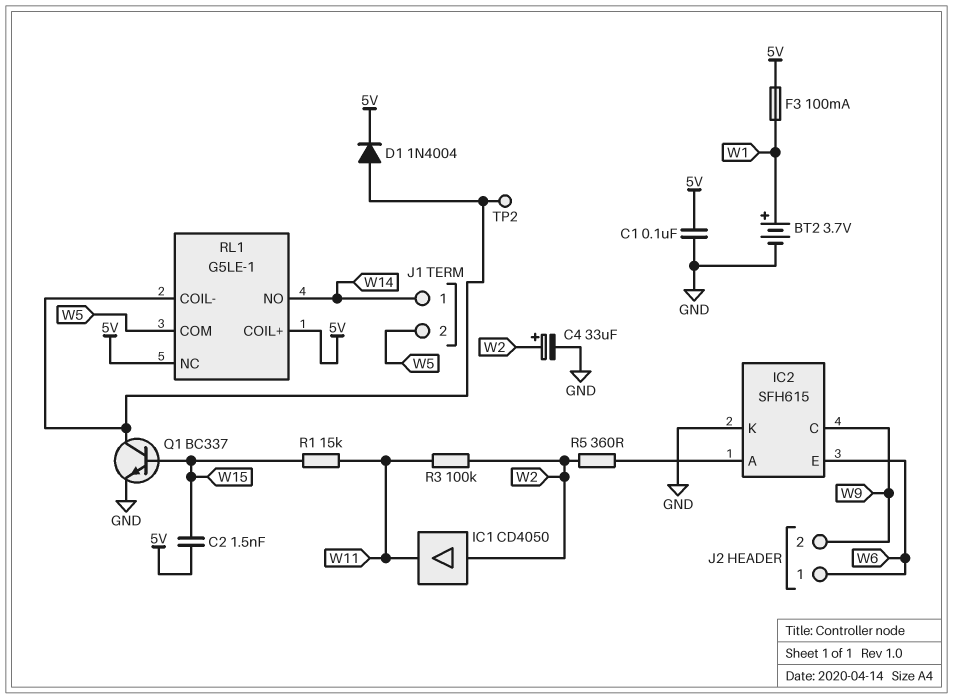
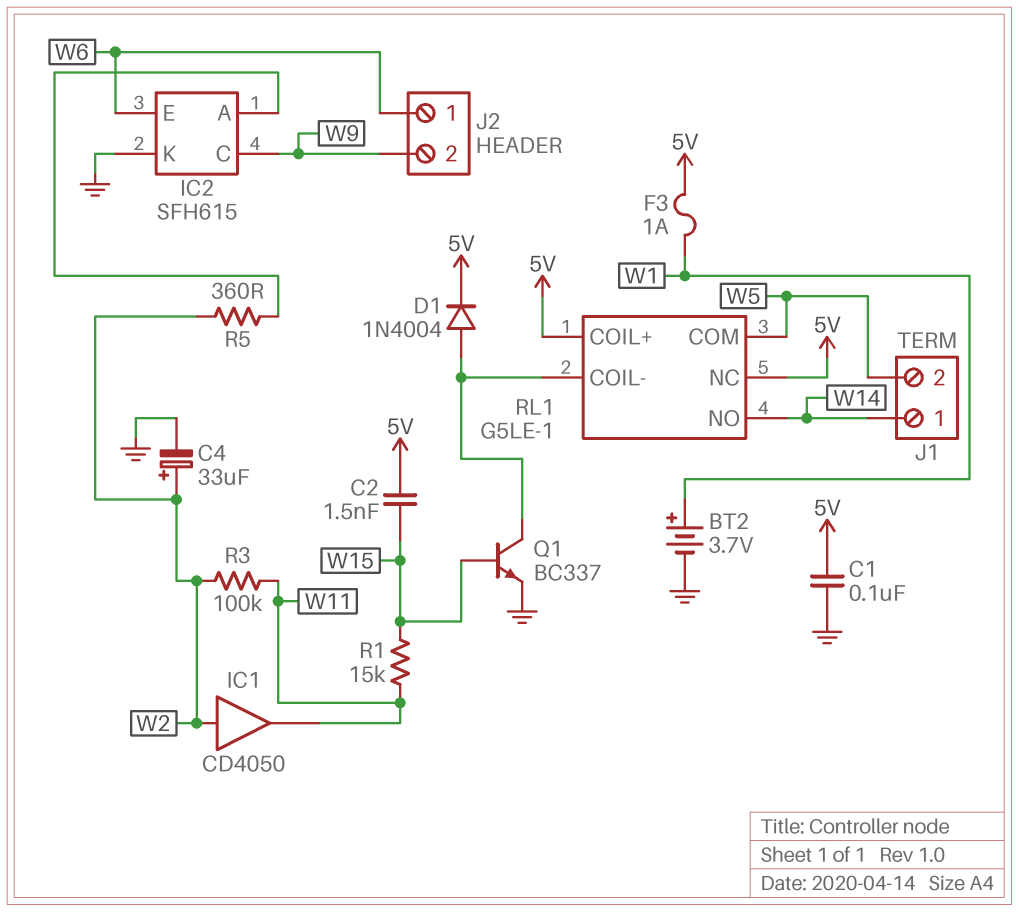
F3: 100mA (5V, W1) -> 1A (5V, W1)
TP2: test point (RL1/COIL-) -> none

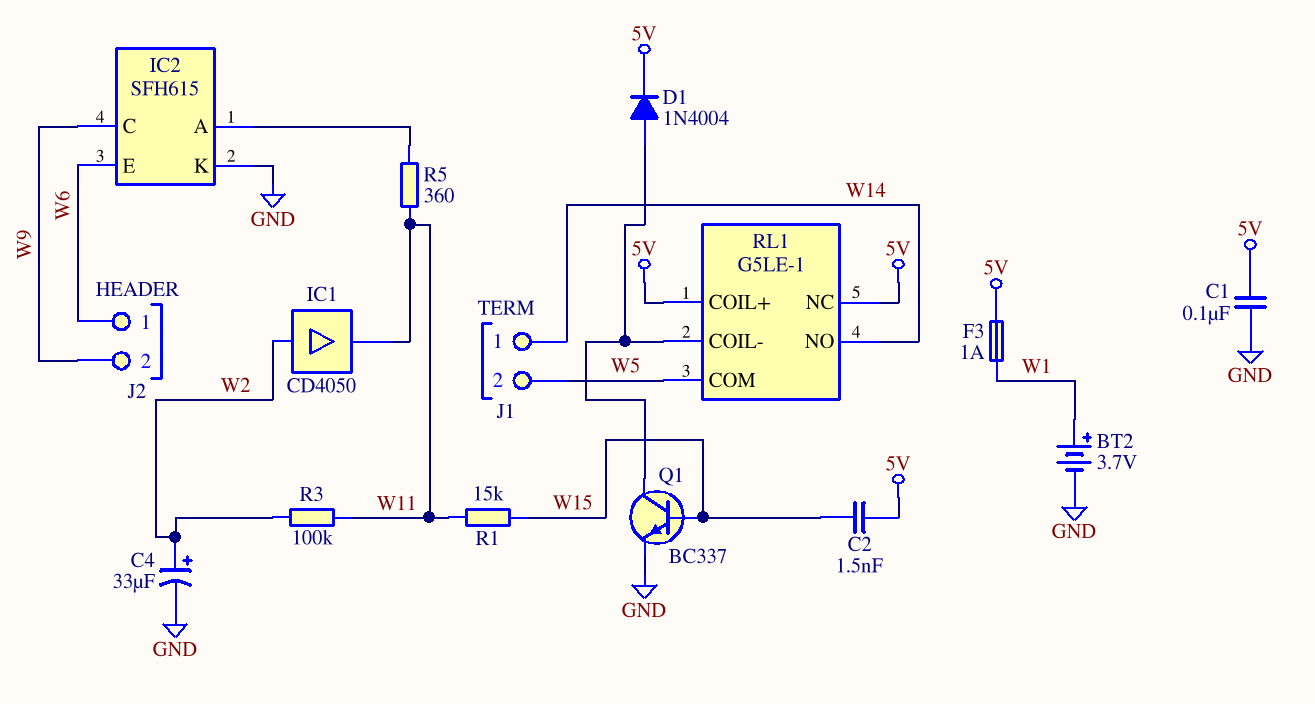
R5: 360 (IC2/A, W2) -> 360 (IC2/A, W11)

